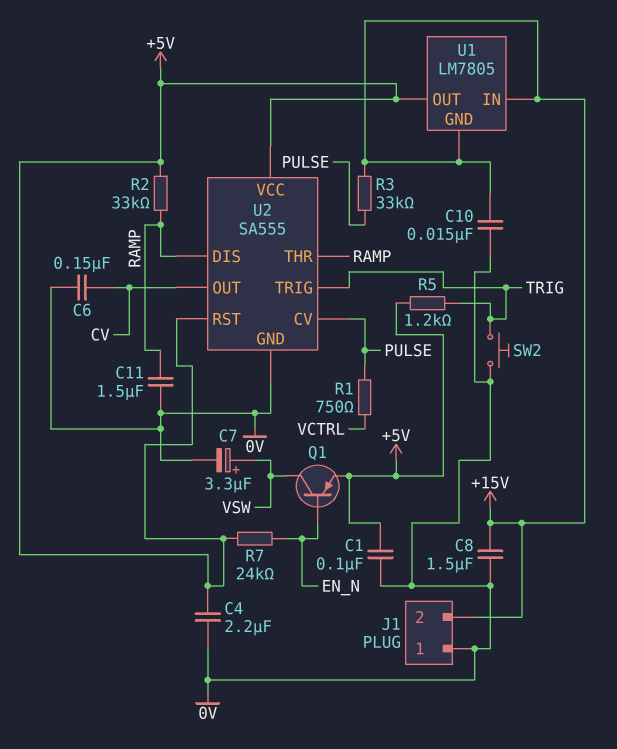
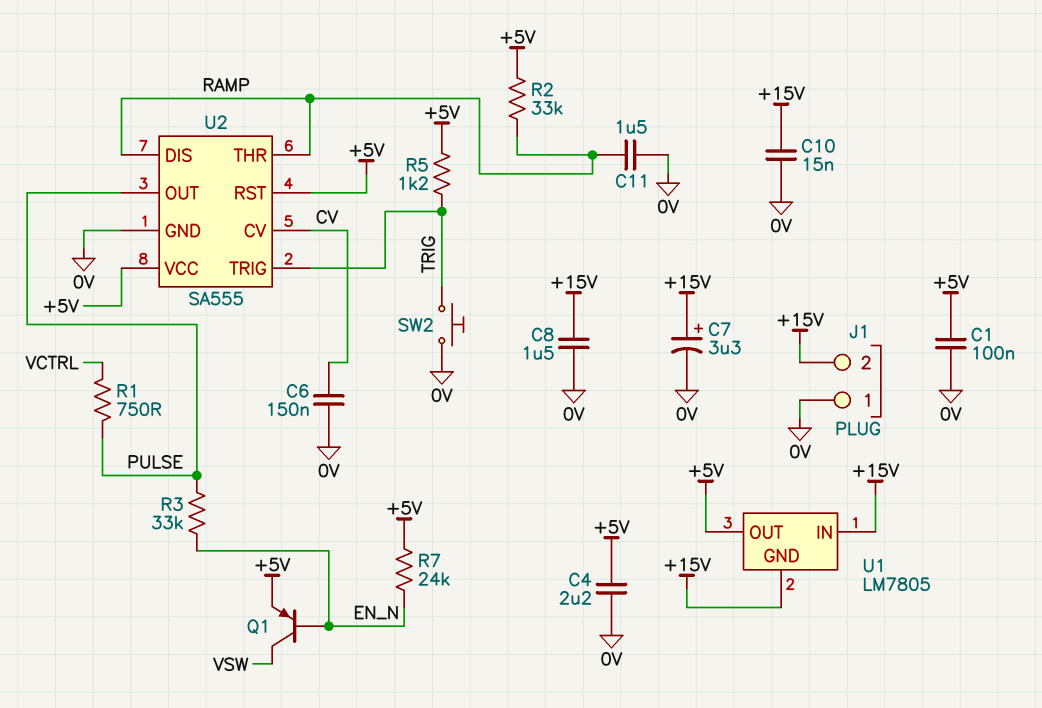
C7: 3.3uF (plus VSW, minus 0V) -> 3.3uF (plus +15V, minus 0V)
R3: 33k (+15V, PULSE) -> 33k (EN_N, PULSE)
U2 pin CV: PULSE -> CV
U2 pin OUT: CV -> PULSE

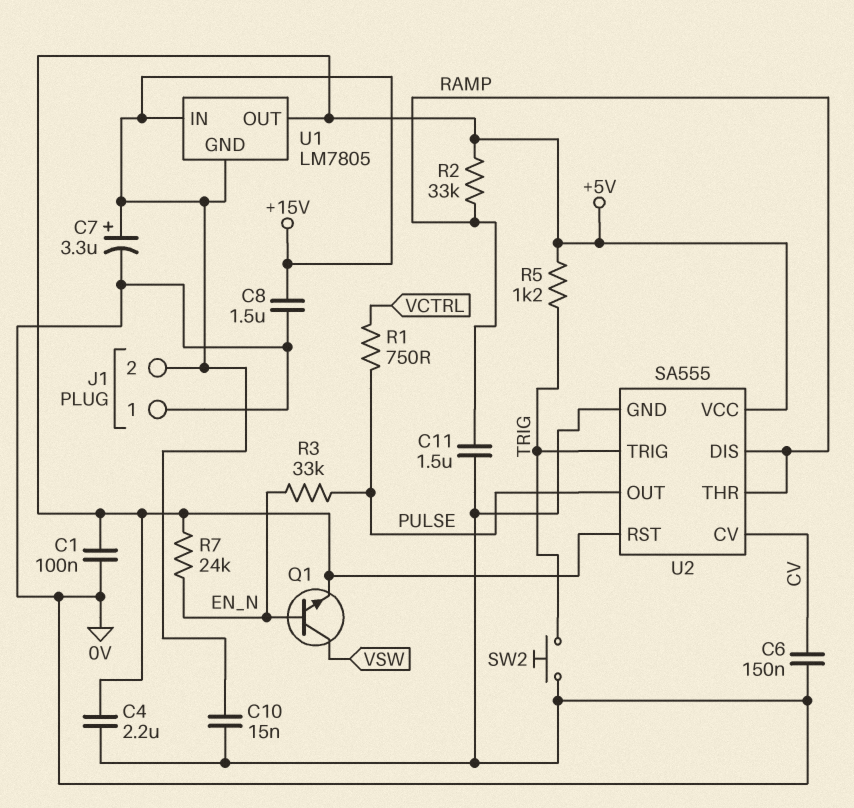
Q1: PNP (B EN_N, C VSW, E +5V) -> NPN (B EN_N, C VSW, E +5V)

